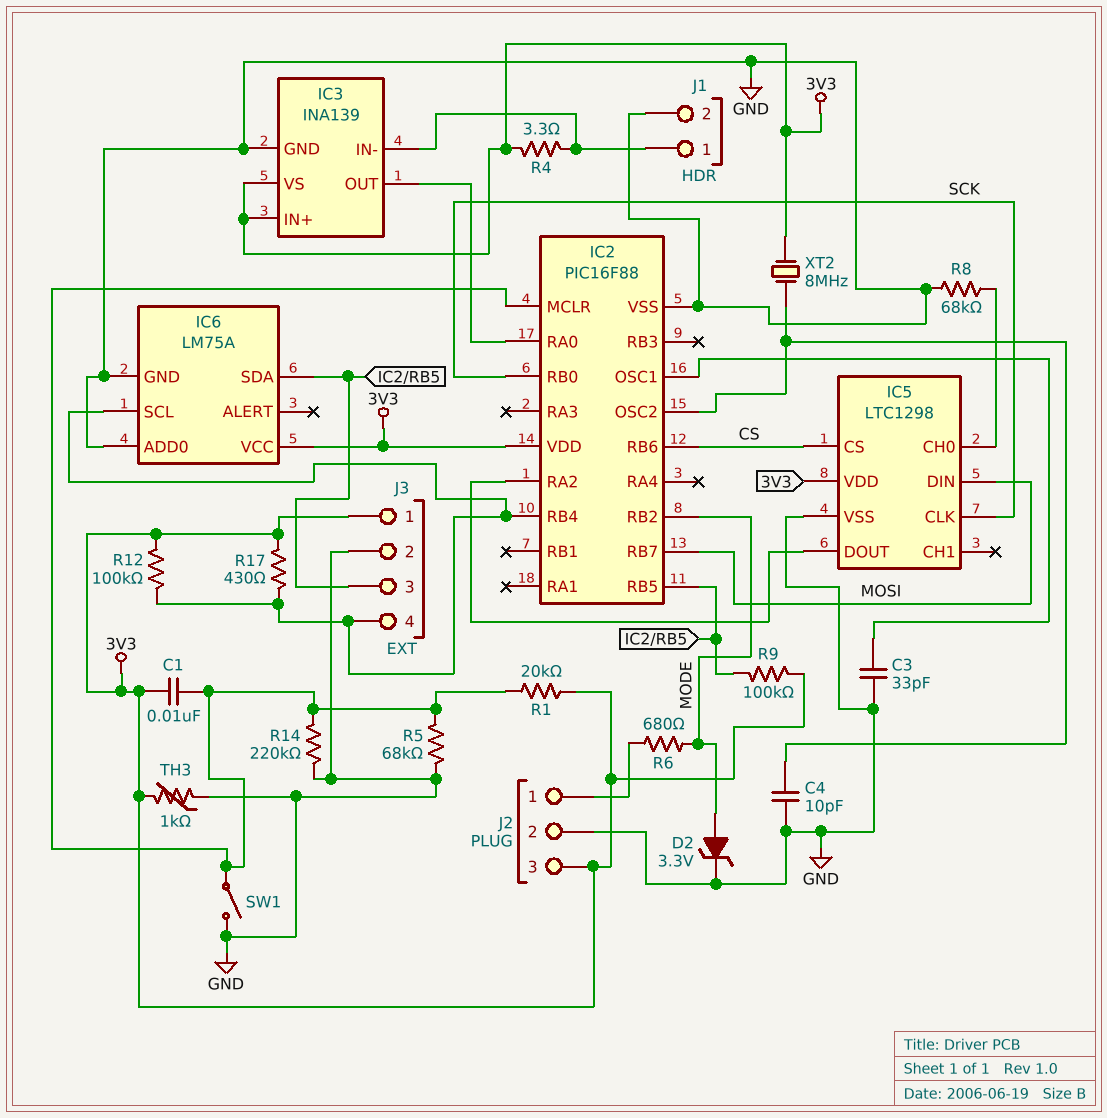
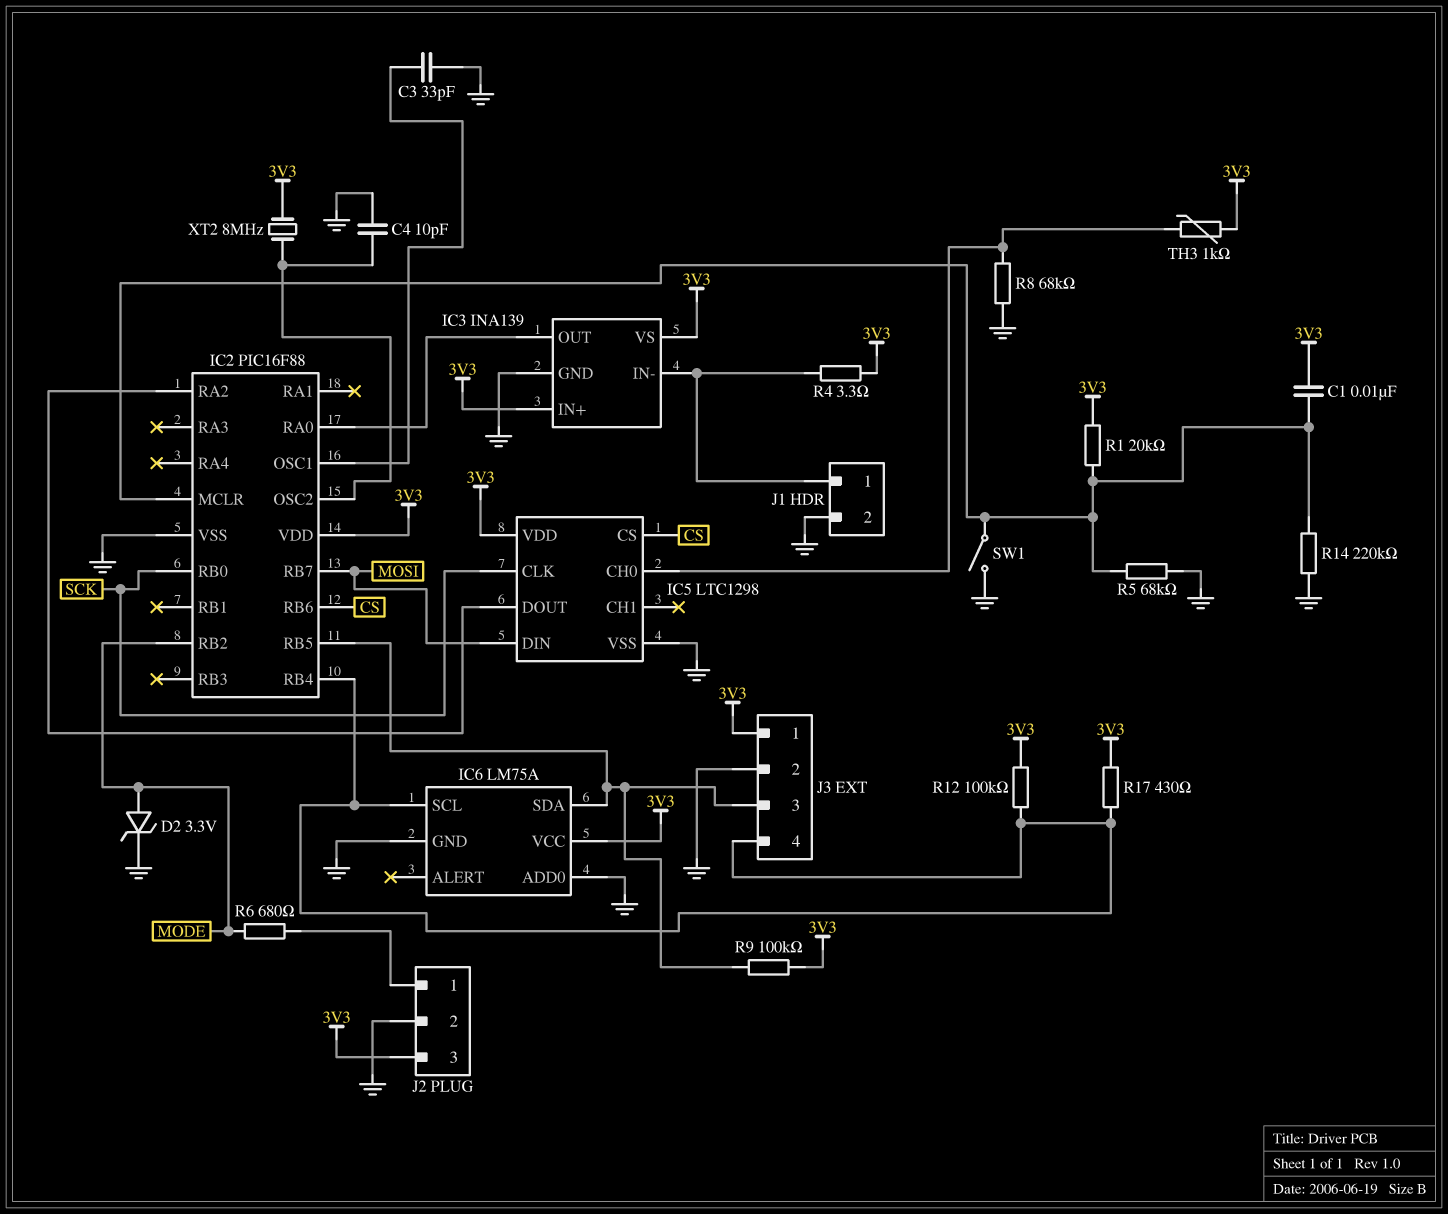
TH3: 1k (3V3, GND) -> 1k (3V3, IC5/CH0)

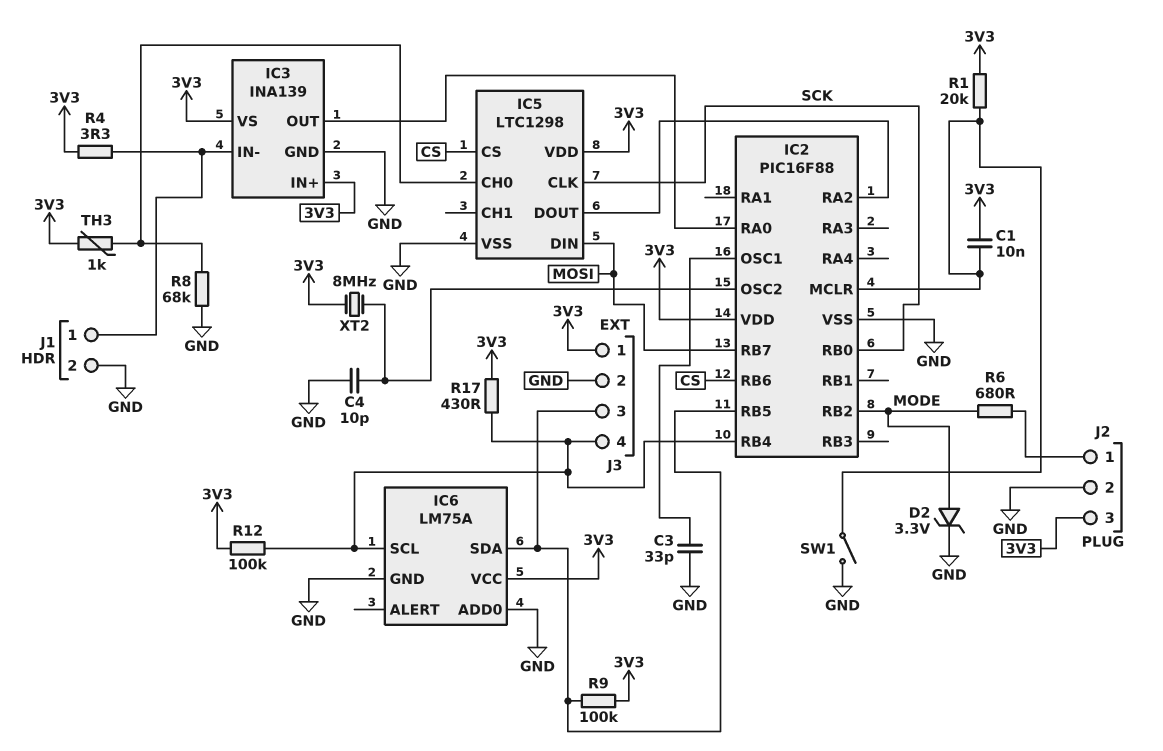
R5: 68k (GND, IC2/MCLR) -> none
R14: 220k (GND, IC2/MCLR) -> none

